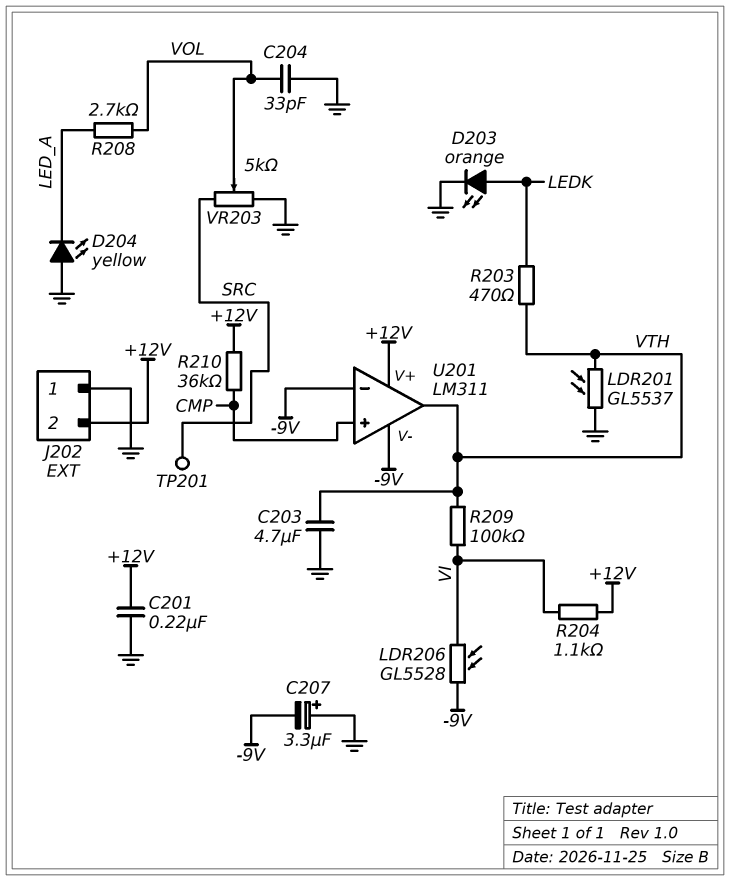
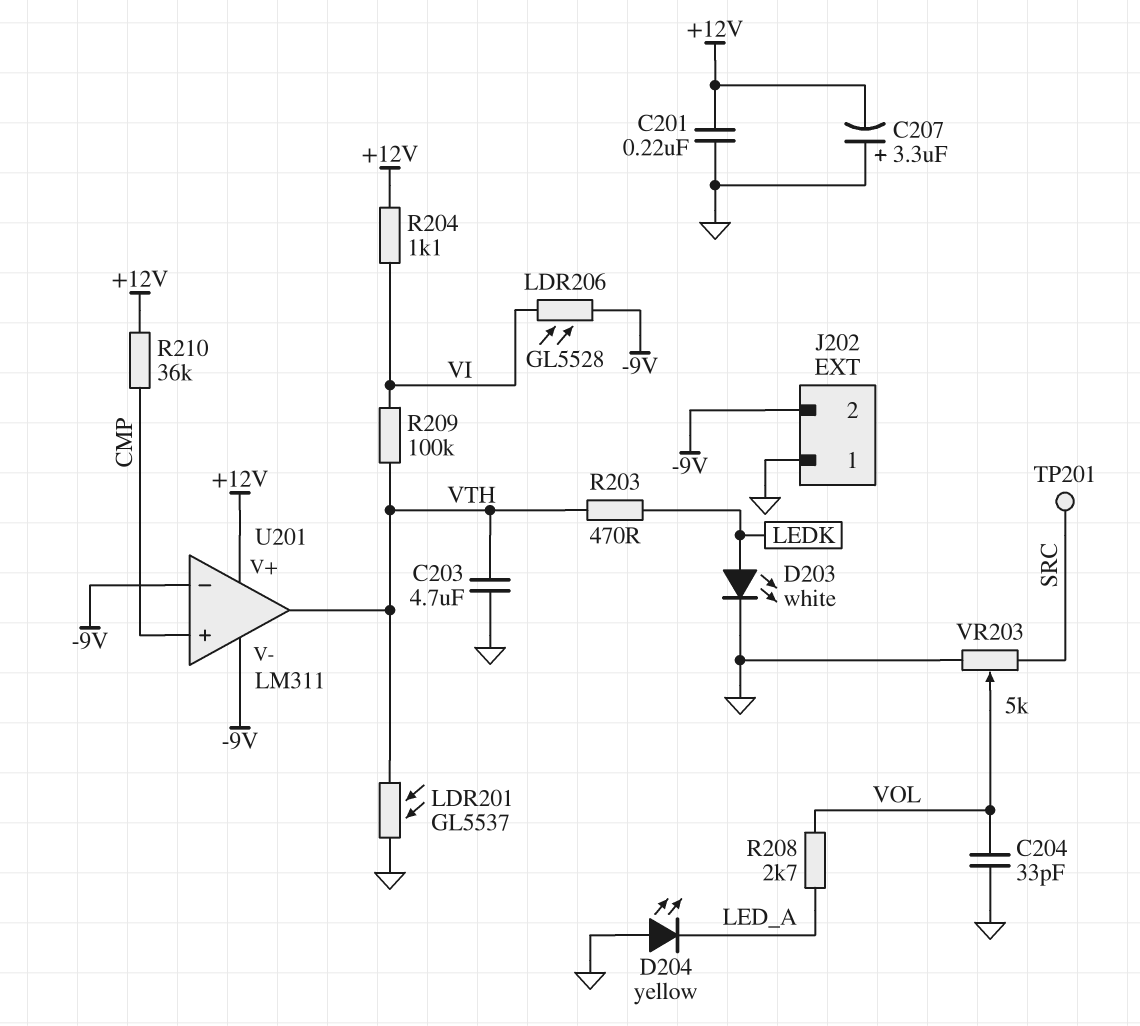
C207: 3.3uF (plus GND, minus -9V) -> 3.3uF (plus GND, minus +12V)
D203: LED orange (A LEDK, K GND) -> LED white (A LEDK, K GND)
J202 pin 2: +12V -> -9V

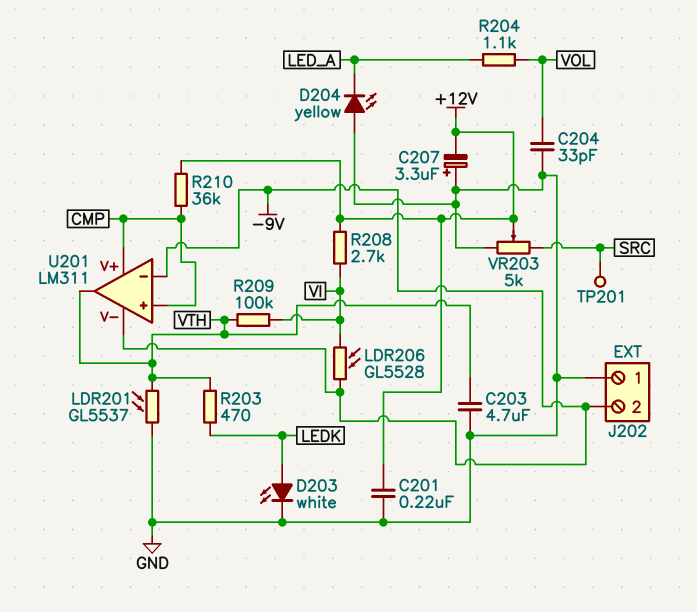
R204: 1.1k (+12V, VI) -> 1.1k (LED_A, VOL)
R208: 2.7k (LED_A, VOL) -> 2.7k (+12V, VI)
U201 pin V+: +12V -> CMP
VR203: 5k (GND, SRC, wiper VOL) -> 5k (GND, SRC, wiper +12V)

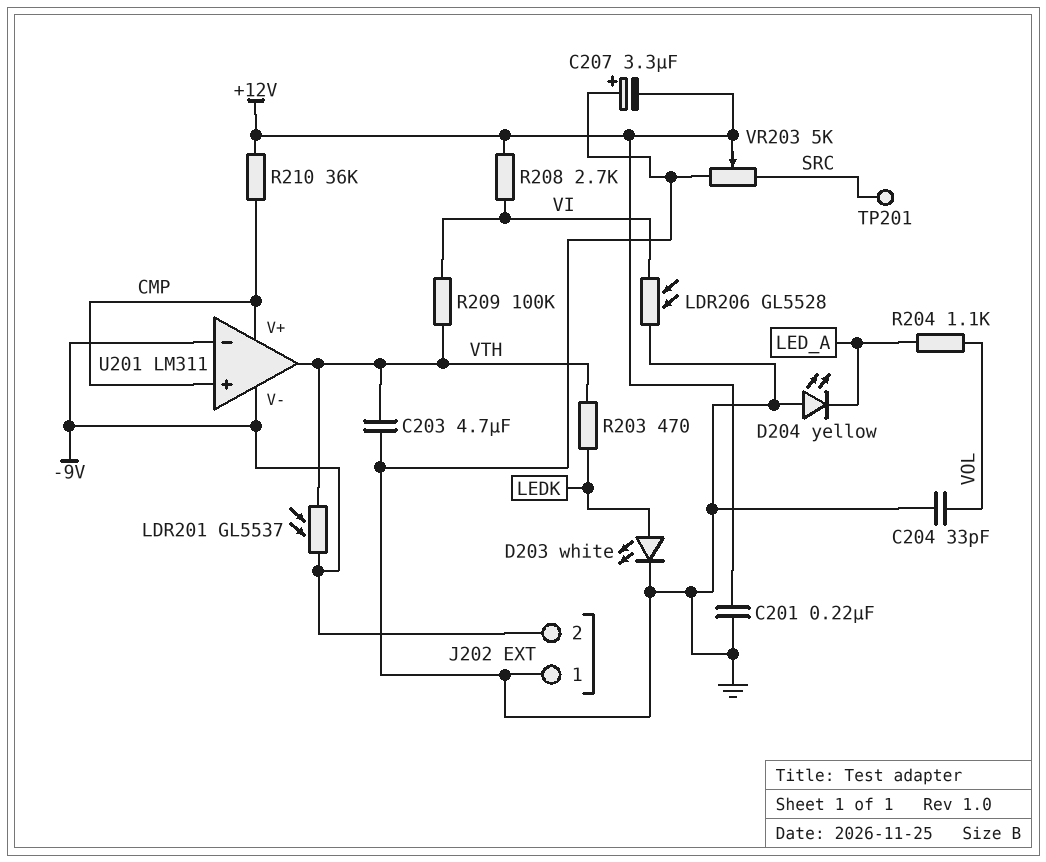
LDR201: GL5537 (GND, VTH) -> GL5537 (-9V, VTH)
LDR206: GL5528 (-9V, VI) -> GL5528 (GND, VI)

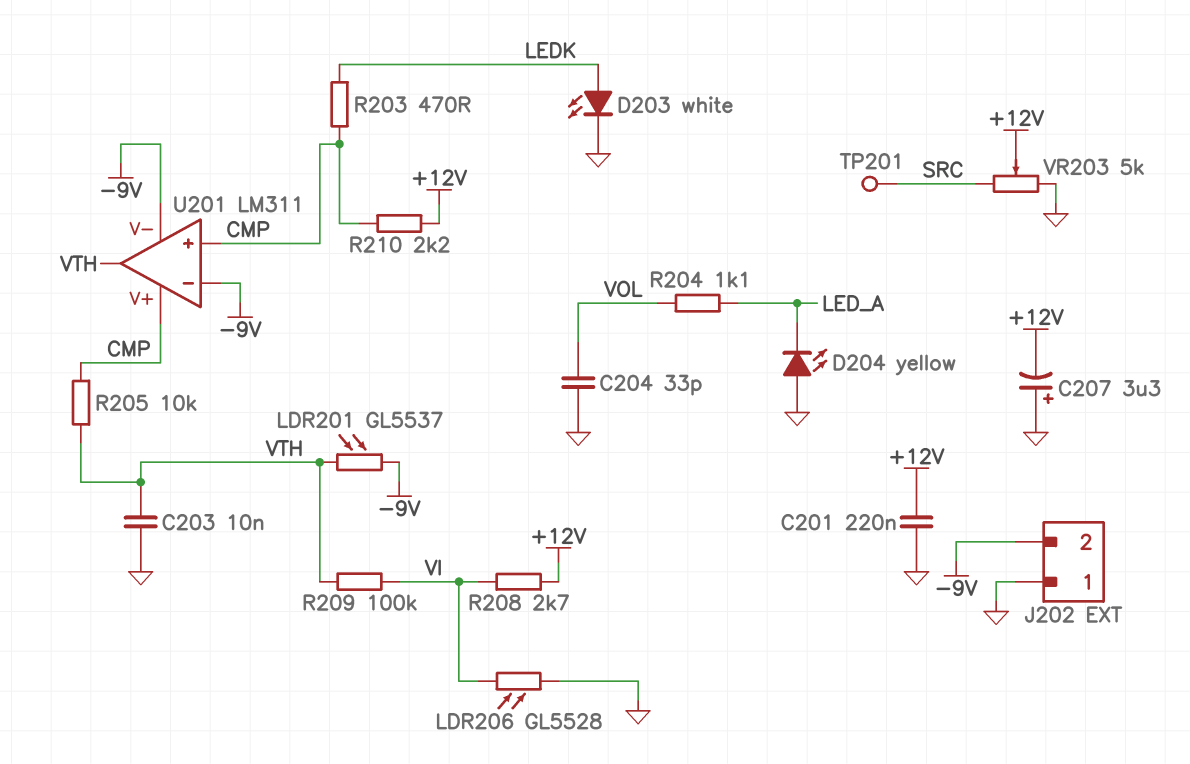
C203: 4.7uF (GND, VTH) -> 10nF (GND, VTH)
R203: 470 (LEDK, VTH) -> 470 (CMP, LEDK)
R205: none -> 10k (CMP, VTH)
R210: 36k (+12V, CMP) -> 2.2k (+12V, CMP)

